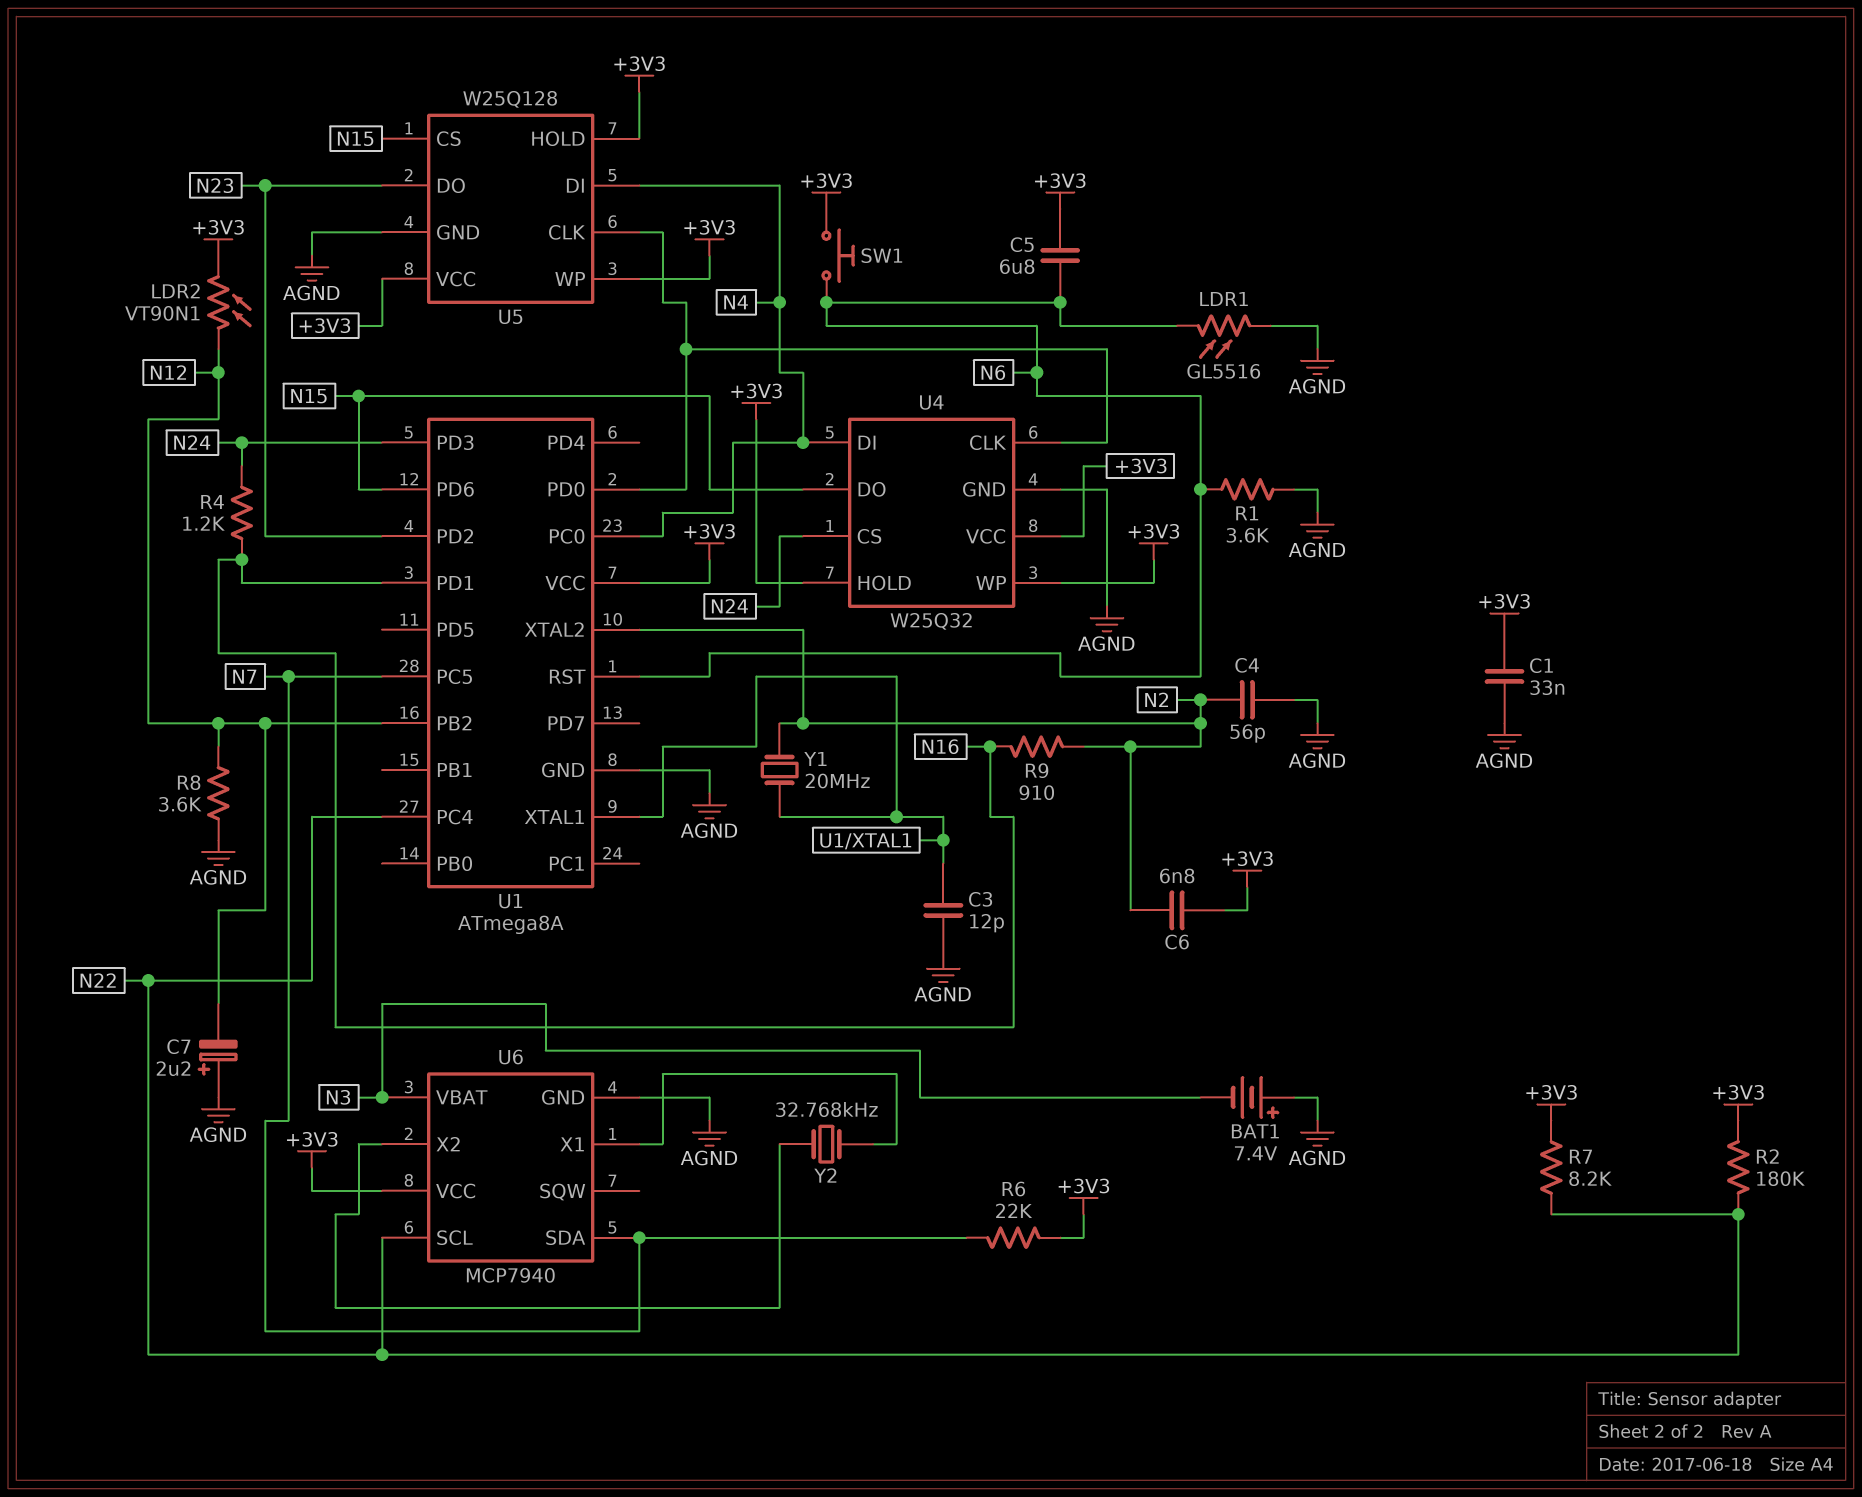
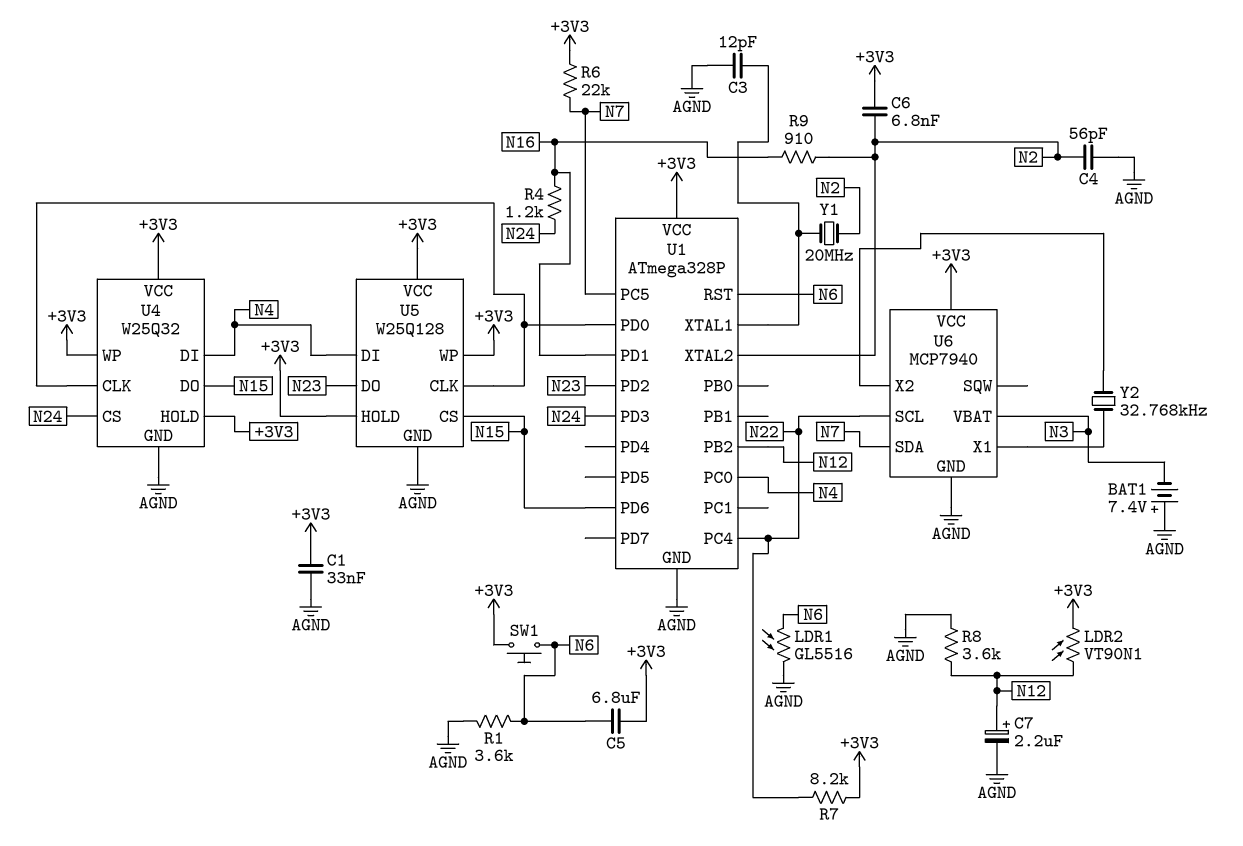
C7: 2.2uF (plus AGND, minus N12) -> 2.2uF (plus N12, minus AGND)
R2: 180k (+3V3, N22) -> none
U1: ATmega8A -> ATmega328P

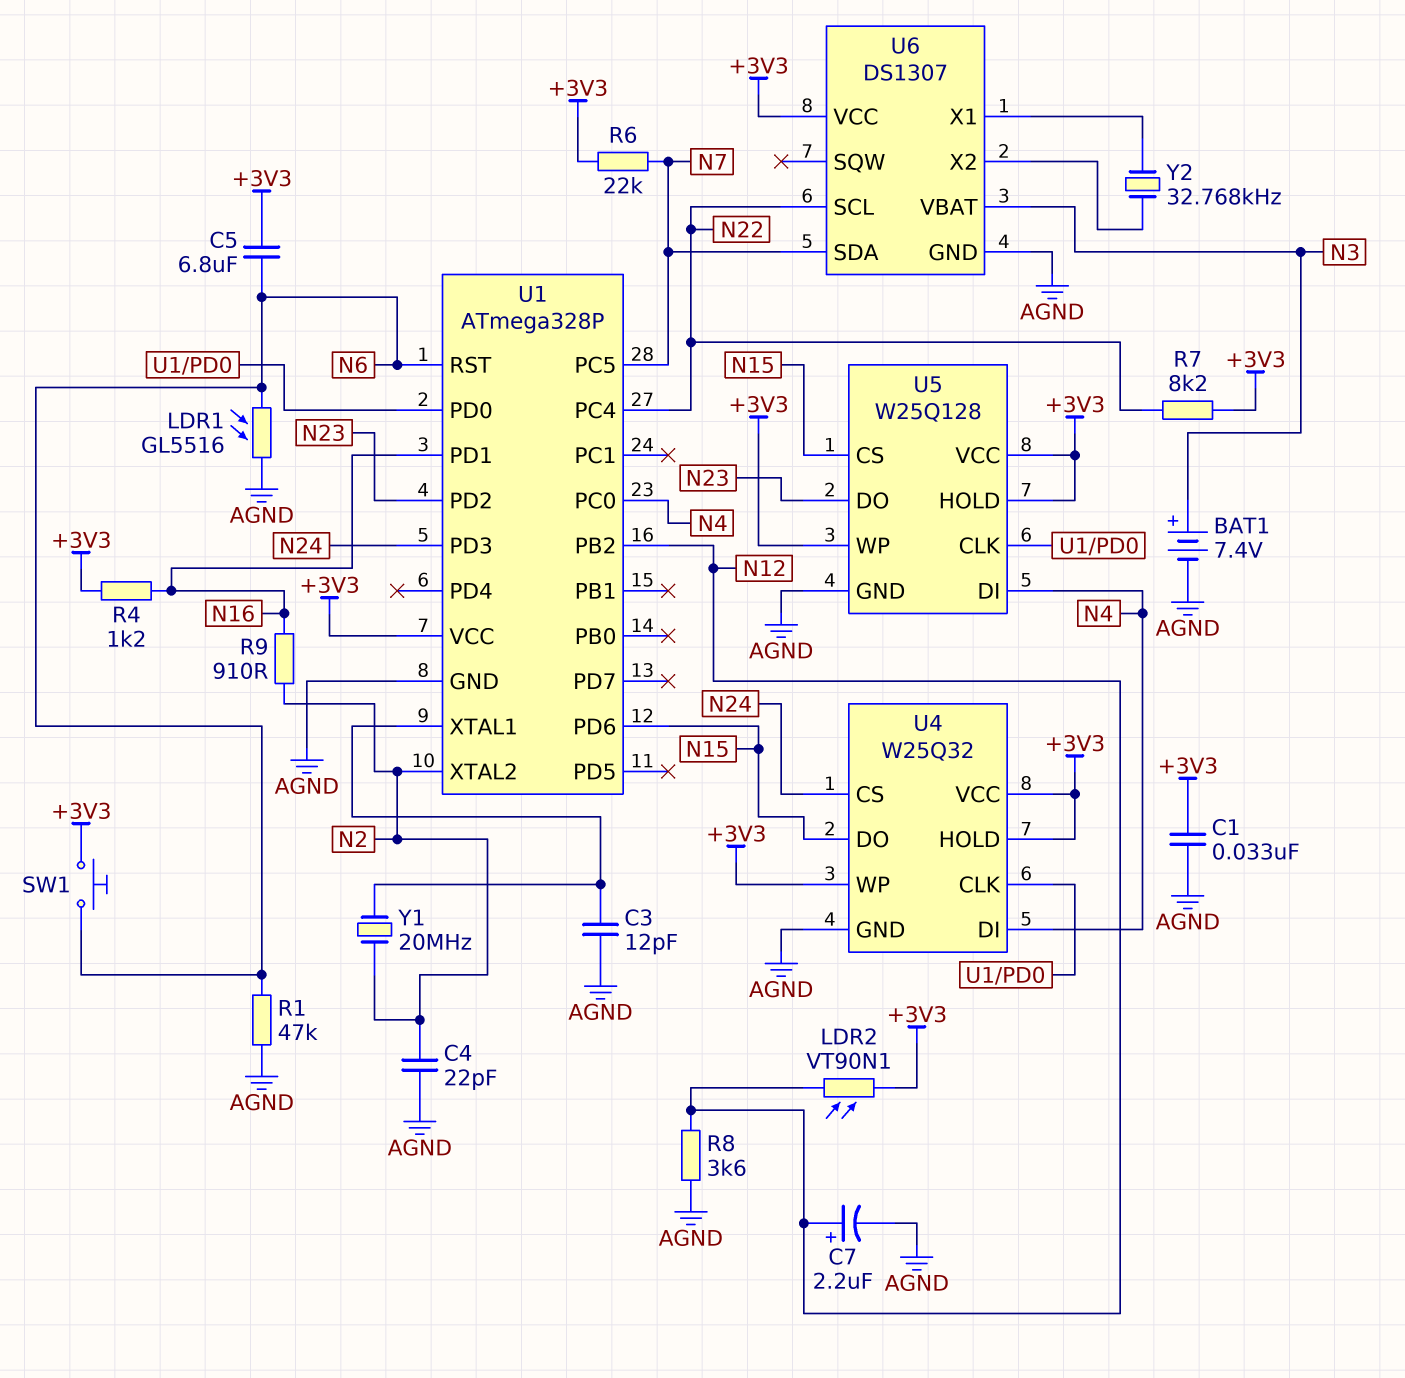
BAT1: 7.4V (plus AGND, minus N3) -> 7.4V (plus N3, minus AGND)
C4: 56pF (AGND, N2) -> 22pF (AGND, N2)
C6: 6.8nF (+3V3, N2) -> none
R1: 3.6k (AGND, N6) -> 47k (AGND, N6)
R4: 1.2k (N16, N24) -> 1.2k (+3V3, N16)
U6: MCP7940 -> DS1307

